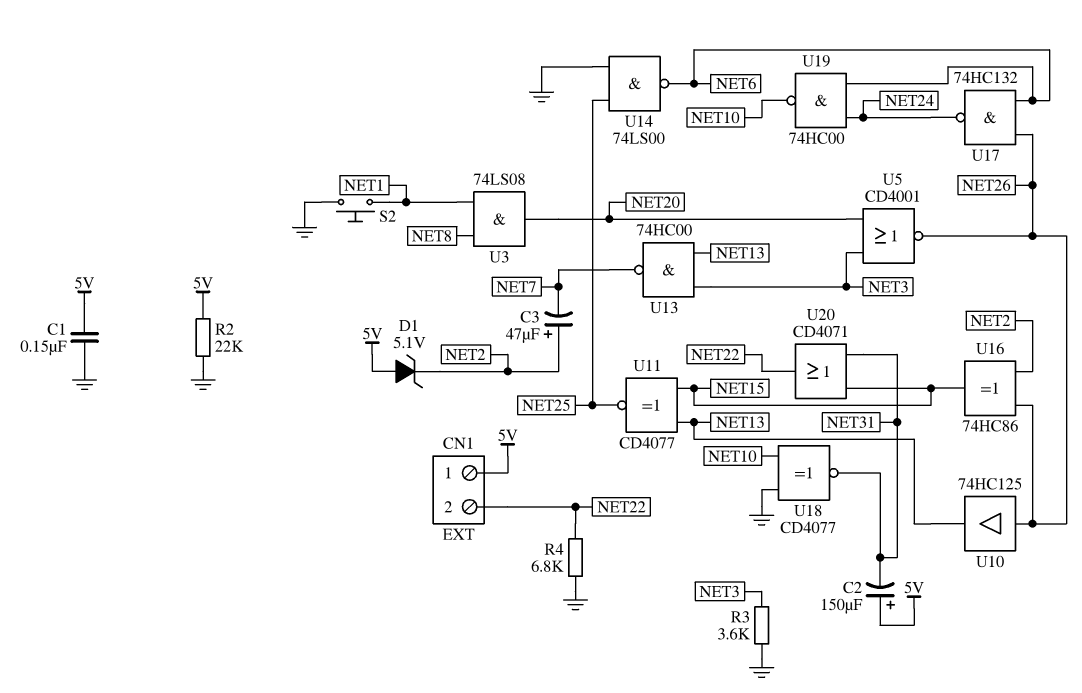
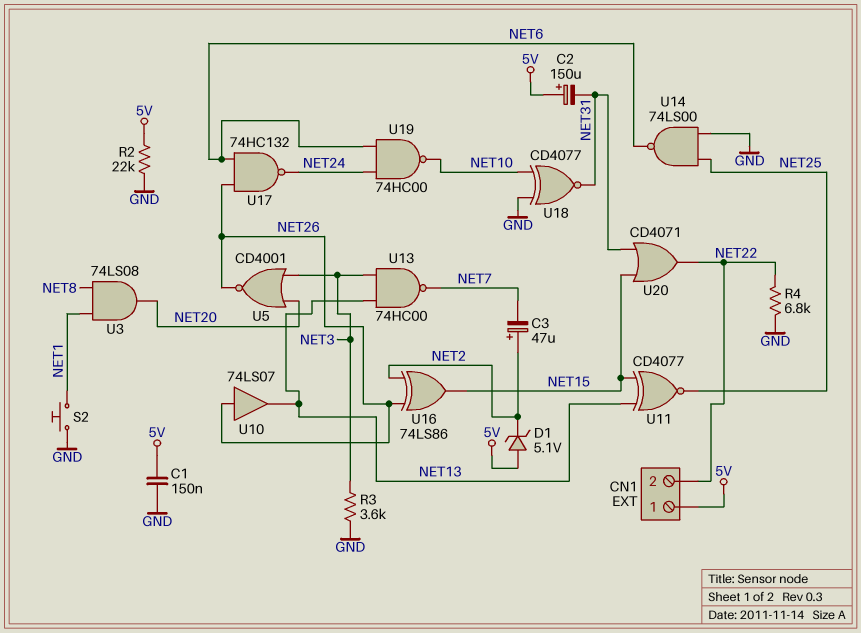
U10: buffer 74HC125 (in NET26, out NET13) -> buffer 74LS07 (in NET26, out NET13)
U16: XOR 74HC86 (in NET2, in NET26, out NET15) -> XOR 74LS86 (in NET2, in NET26, out NET15)

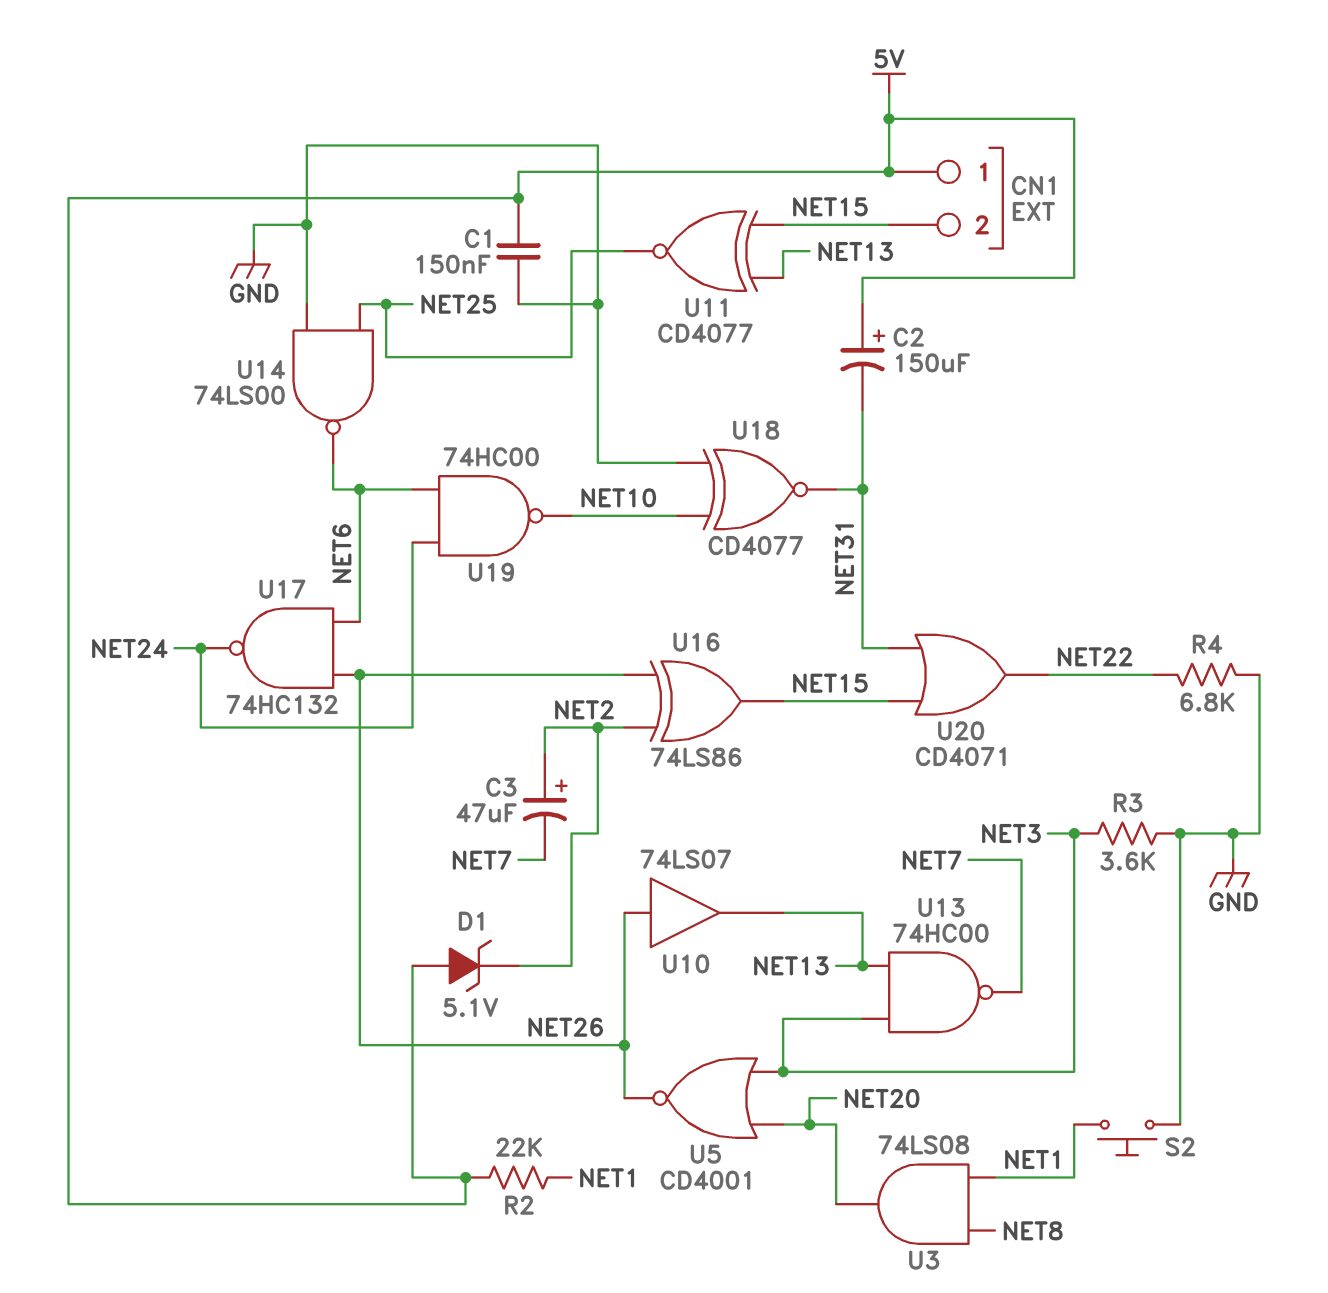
CN1 pin 2: NET22 -> NET15
R2: 22k (5V, GND) -> 22k (5V, NET1)

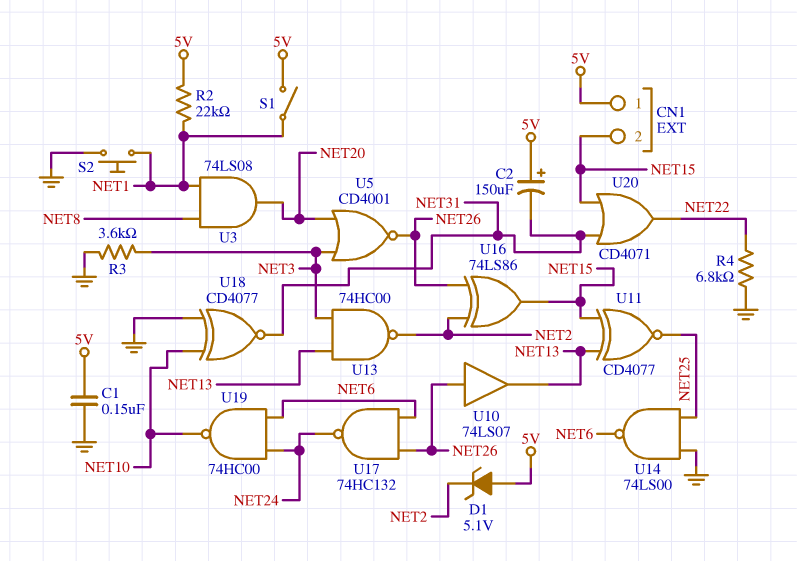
C3: 47uF (plus NET2, minus NET7) -> none
S1: none -> switch (5V, NET1)
U13: NAND 74HC00 (in NET3, in NET13, out NET7) -> NAND 74HC00 (in NET3, in NET13, out NET2)

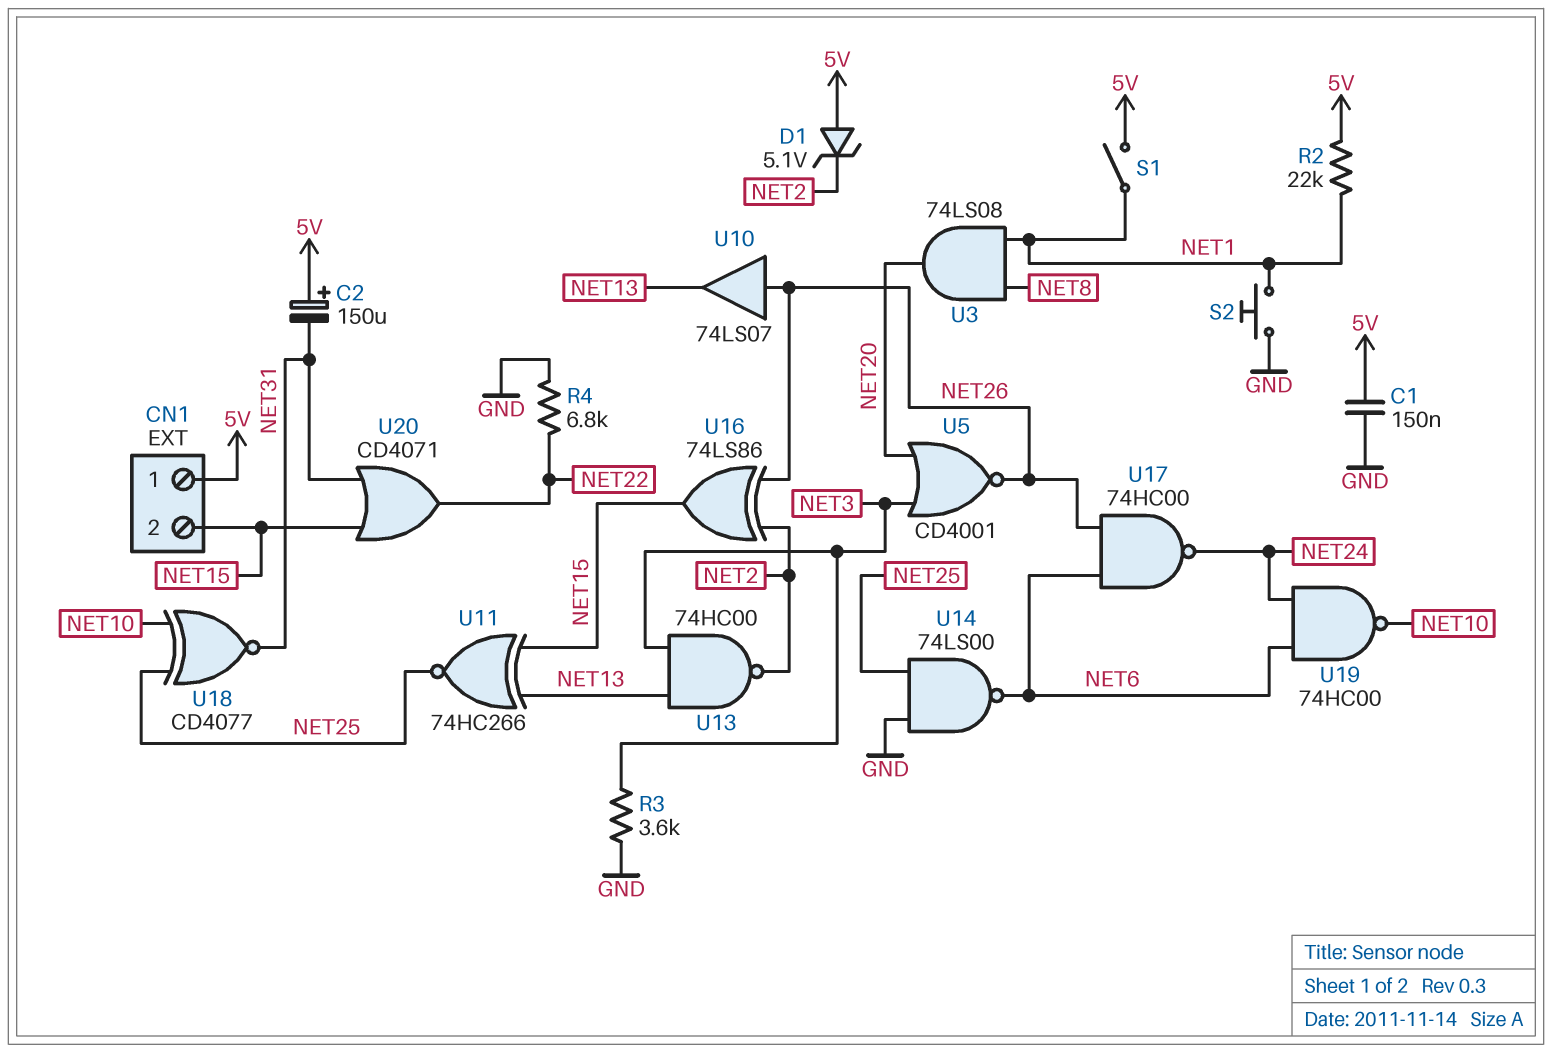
U11: XNOR CD4077 (in NET13, in NET15, out NET25) -> XNOR 74HC266 (in NET13, in NET15, out NET25)
U17: NAND 74HC132 (in NET6, in NET26, out NET24) -> NAND 74HC00 (in NET6, in NET26, out NET24)
U18: XNOR CD4077 (in GND, in NET10, out NET31) -> XNOR CD4077 (in NET10, in NET25, out NET31)

